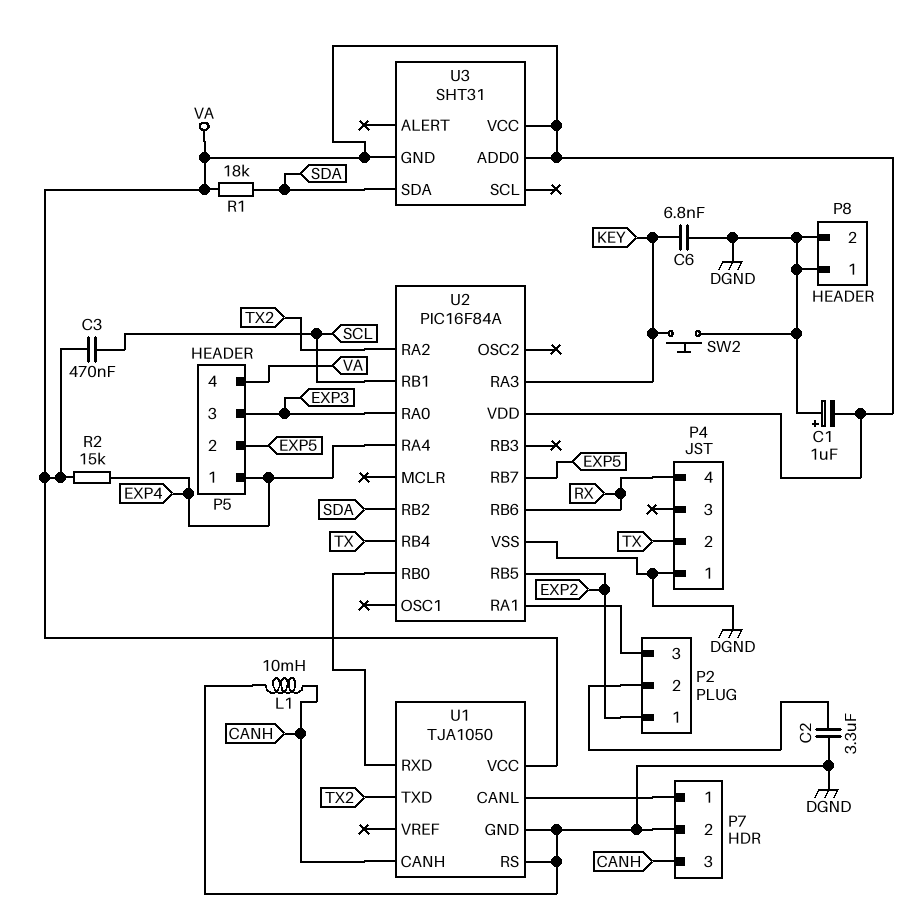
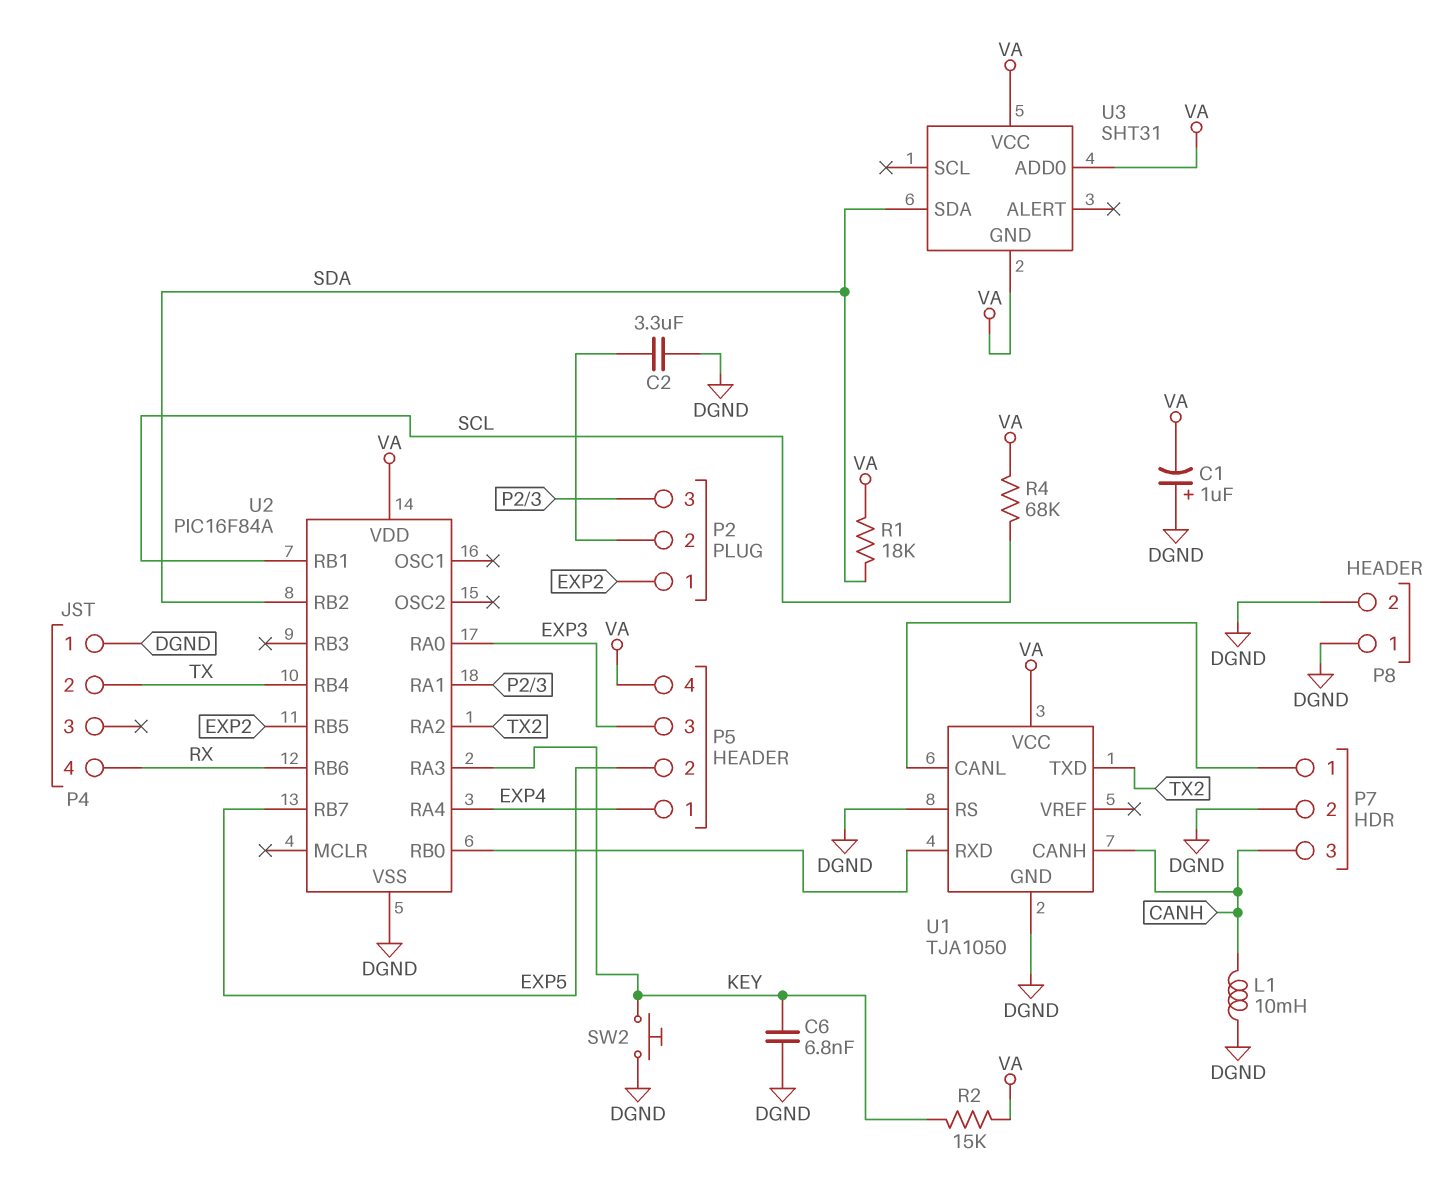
C3: 470nF (SCL, VA) -> none
R2: 15k (EXP4, VA) -> 15k (KEY, VA)
R4: none -> 68k (SCL, VA)

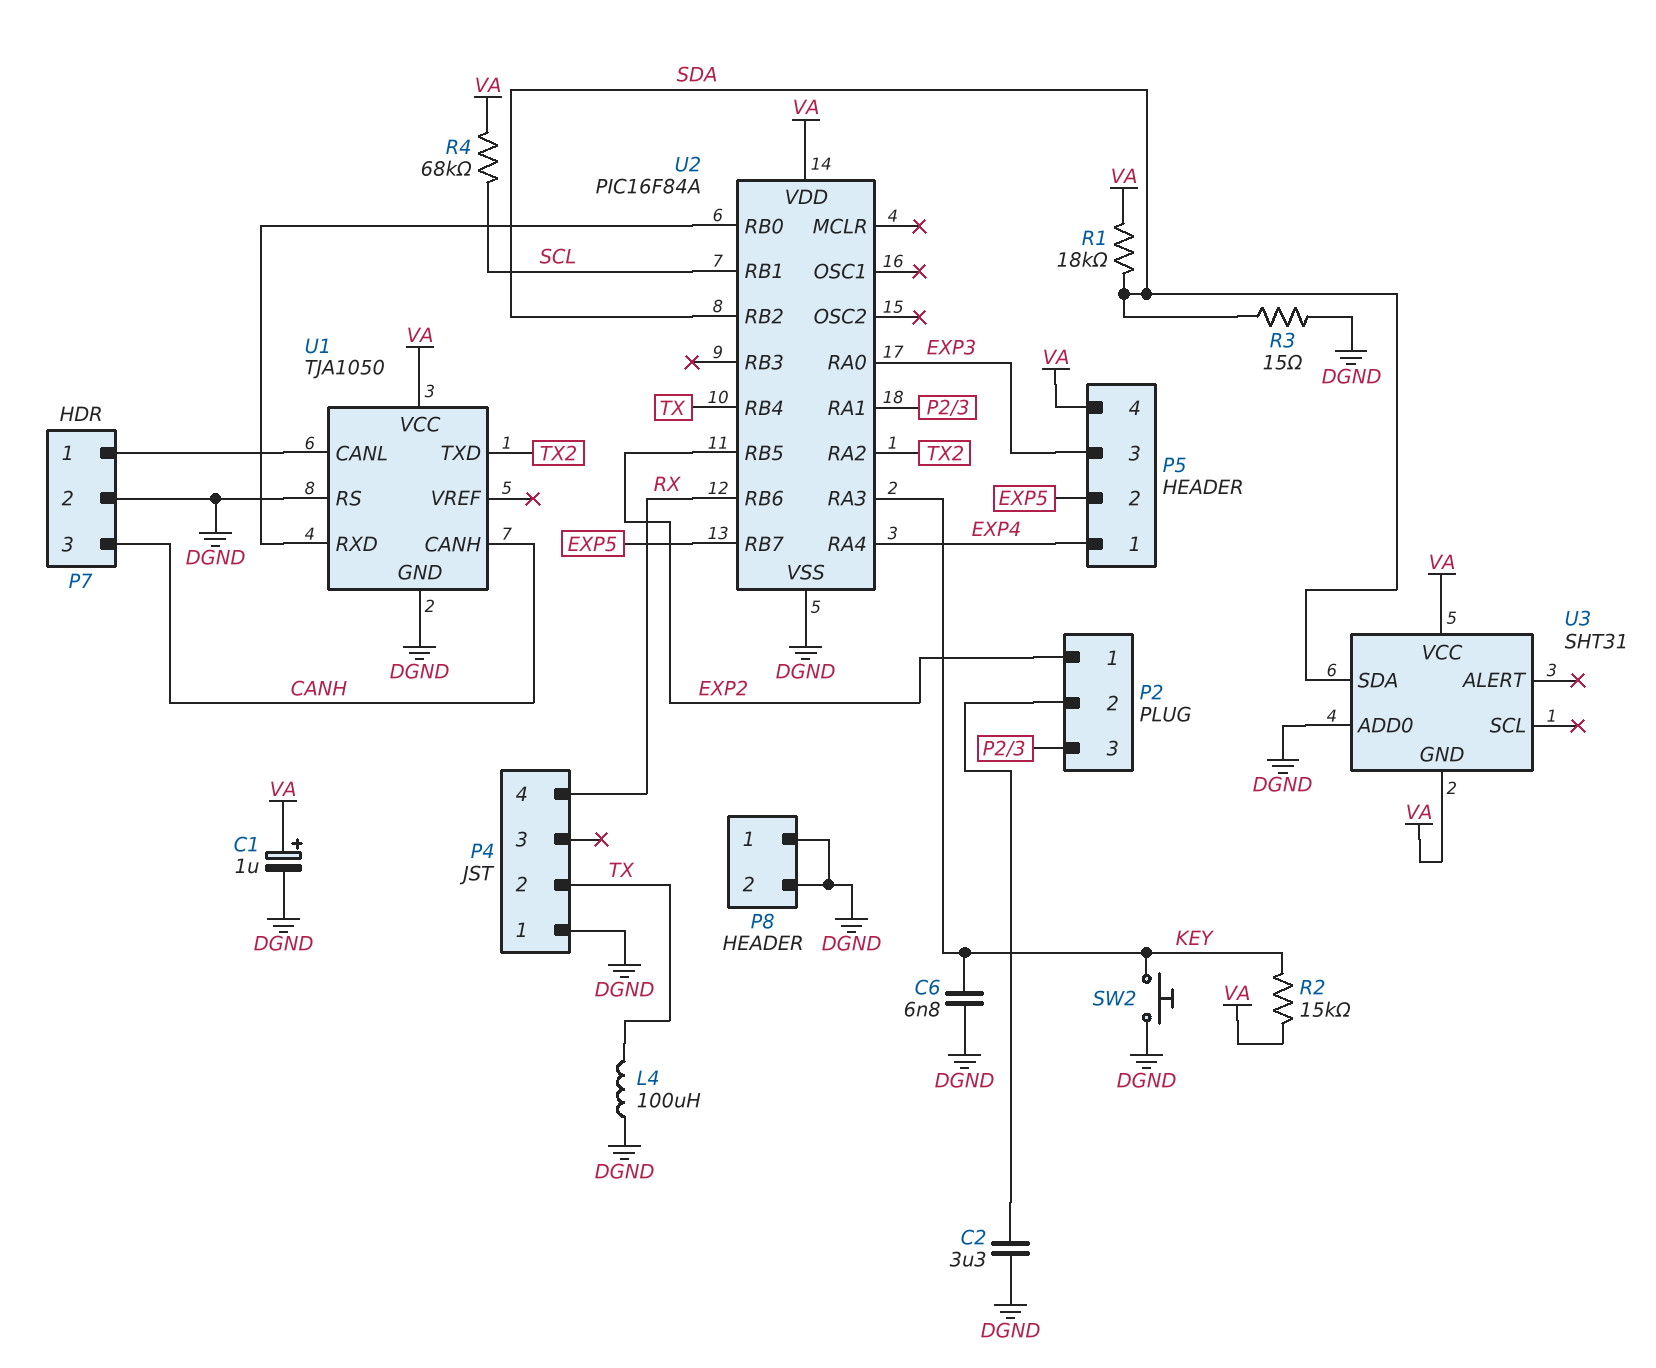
C1: 1uF (plus DGND, minus VA) -> 1uF (plus VA, minus DGND)
L1: 10mH (CANH, DGND) -> none
L4: none -> 100uH (DGND, TX)
R3: none -> 15 (DGND, SDA)
U3 pin ADD0: VA -> DGND

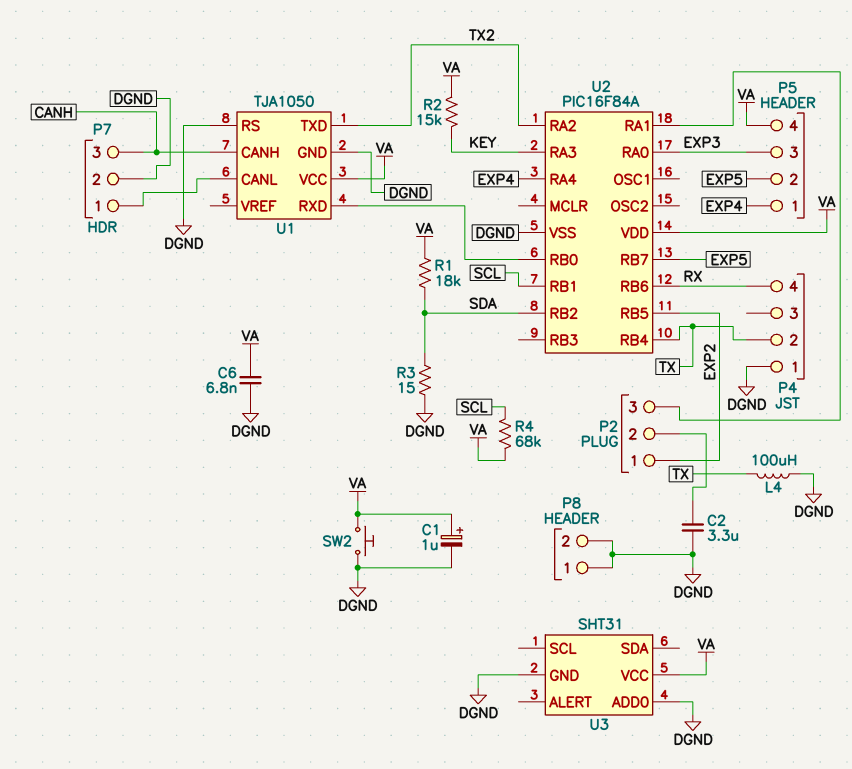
C6: 6.8nF (DGND, KEY) -> 6.8nF (DGND, VA)
SW2: button (DGND, KEY) -> button (DGND, VA)
U3 pin GND: VA -> DGND
U3 pin SDA: SDA -> none

